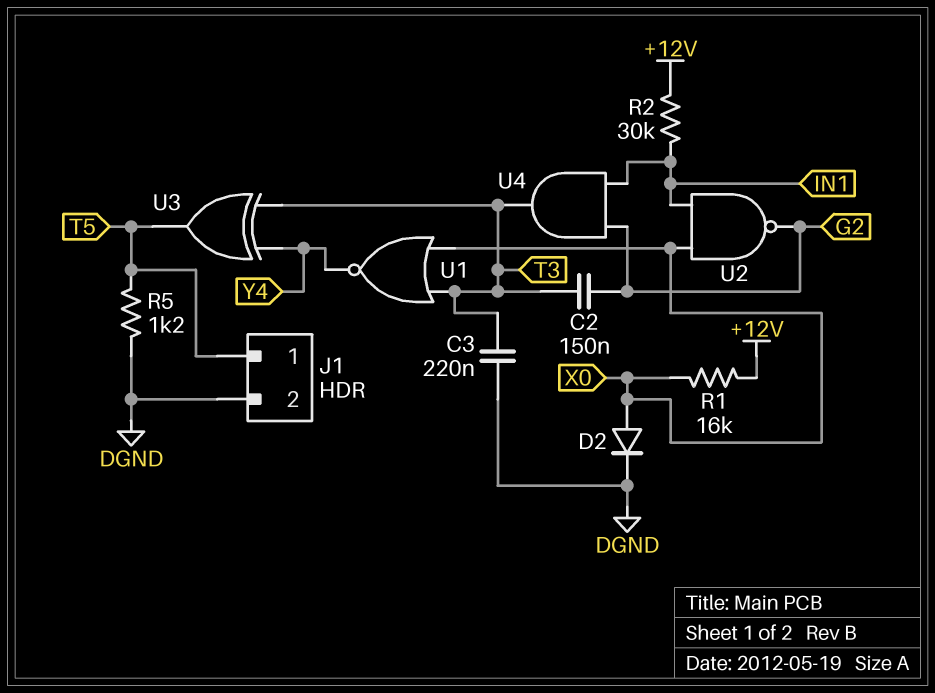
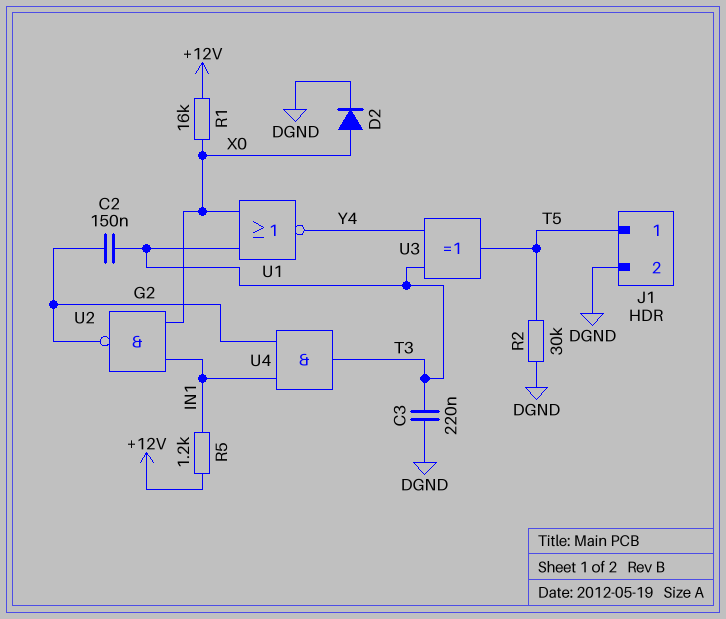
R2: 30k (+12V, IN1) -> 30k (DGND, T5)
R5: 1.2k (DGND, T5) -> 1.2k (+12V, IN1)

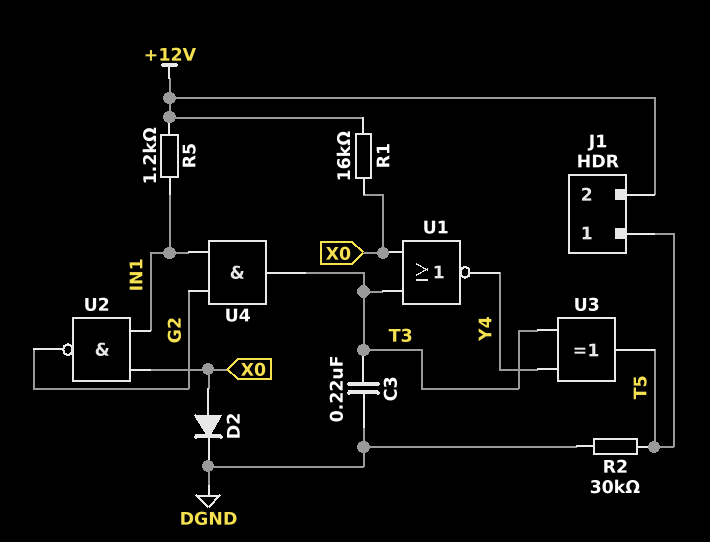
C2: 150nF (G2, T3) -> none
J1 pin 2: DGND -> +12V

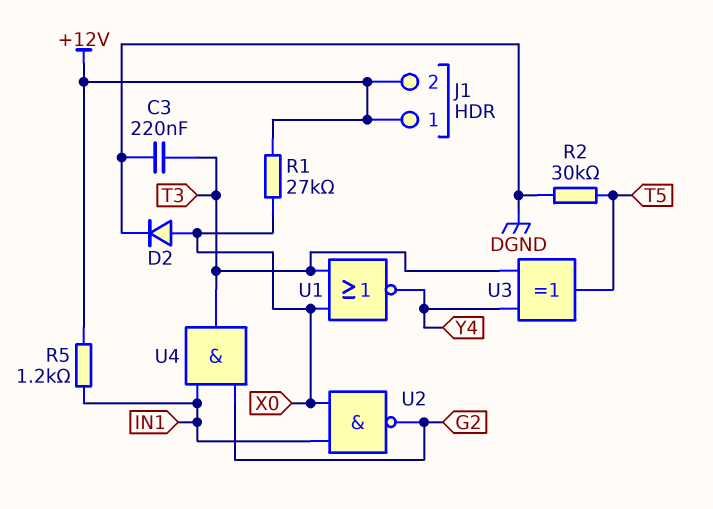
J1 pin 1: T5 -> +12V
R1: 16k (+12V, X0) -> 27k (+12V, X0)

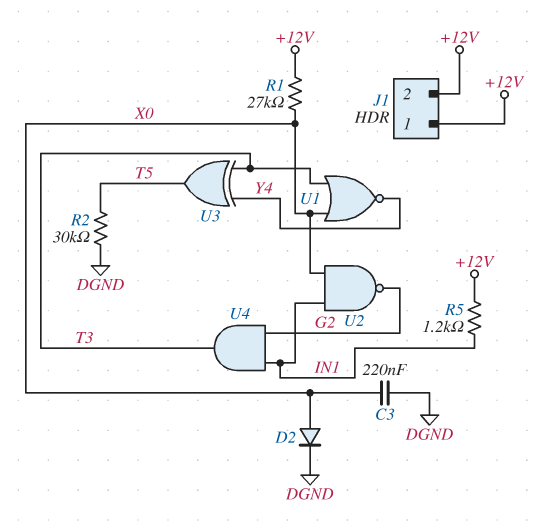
C3: 220nF (DGND, T3) -> 220nF (DGND, X0)

